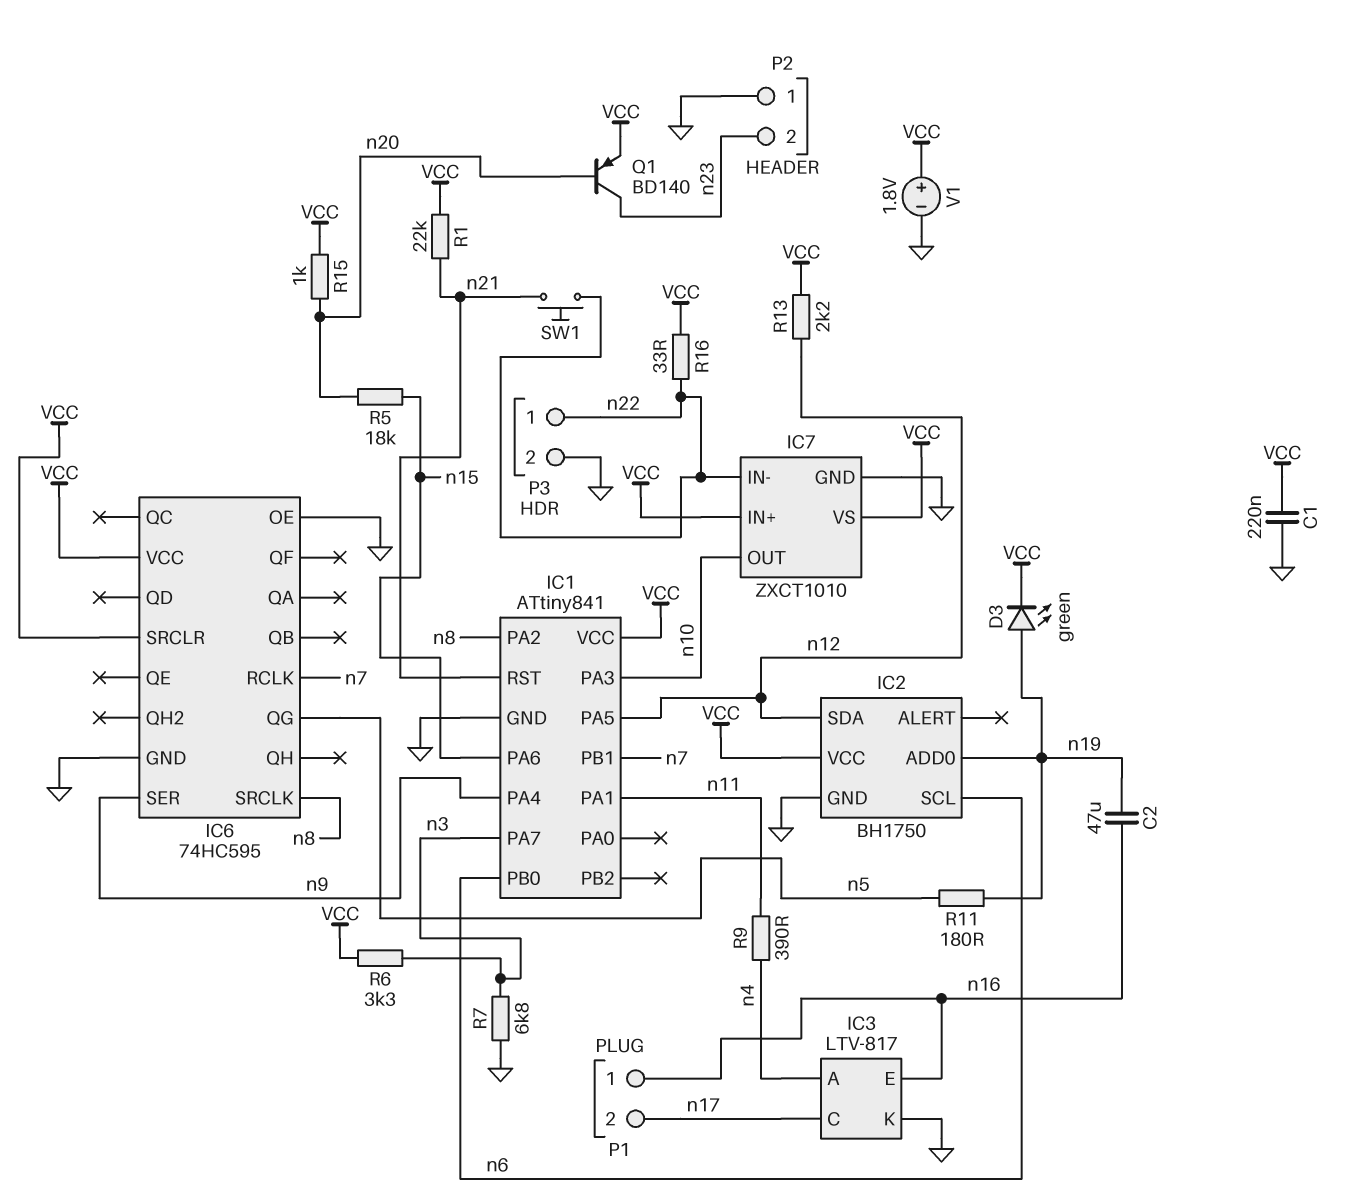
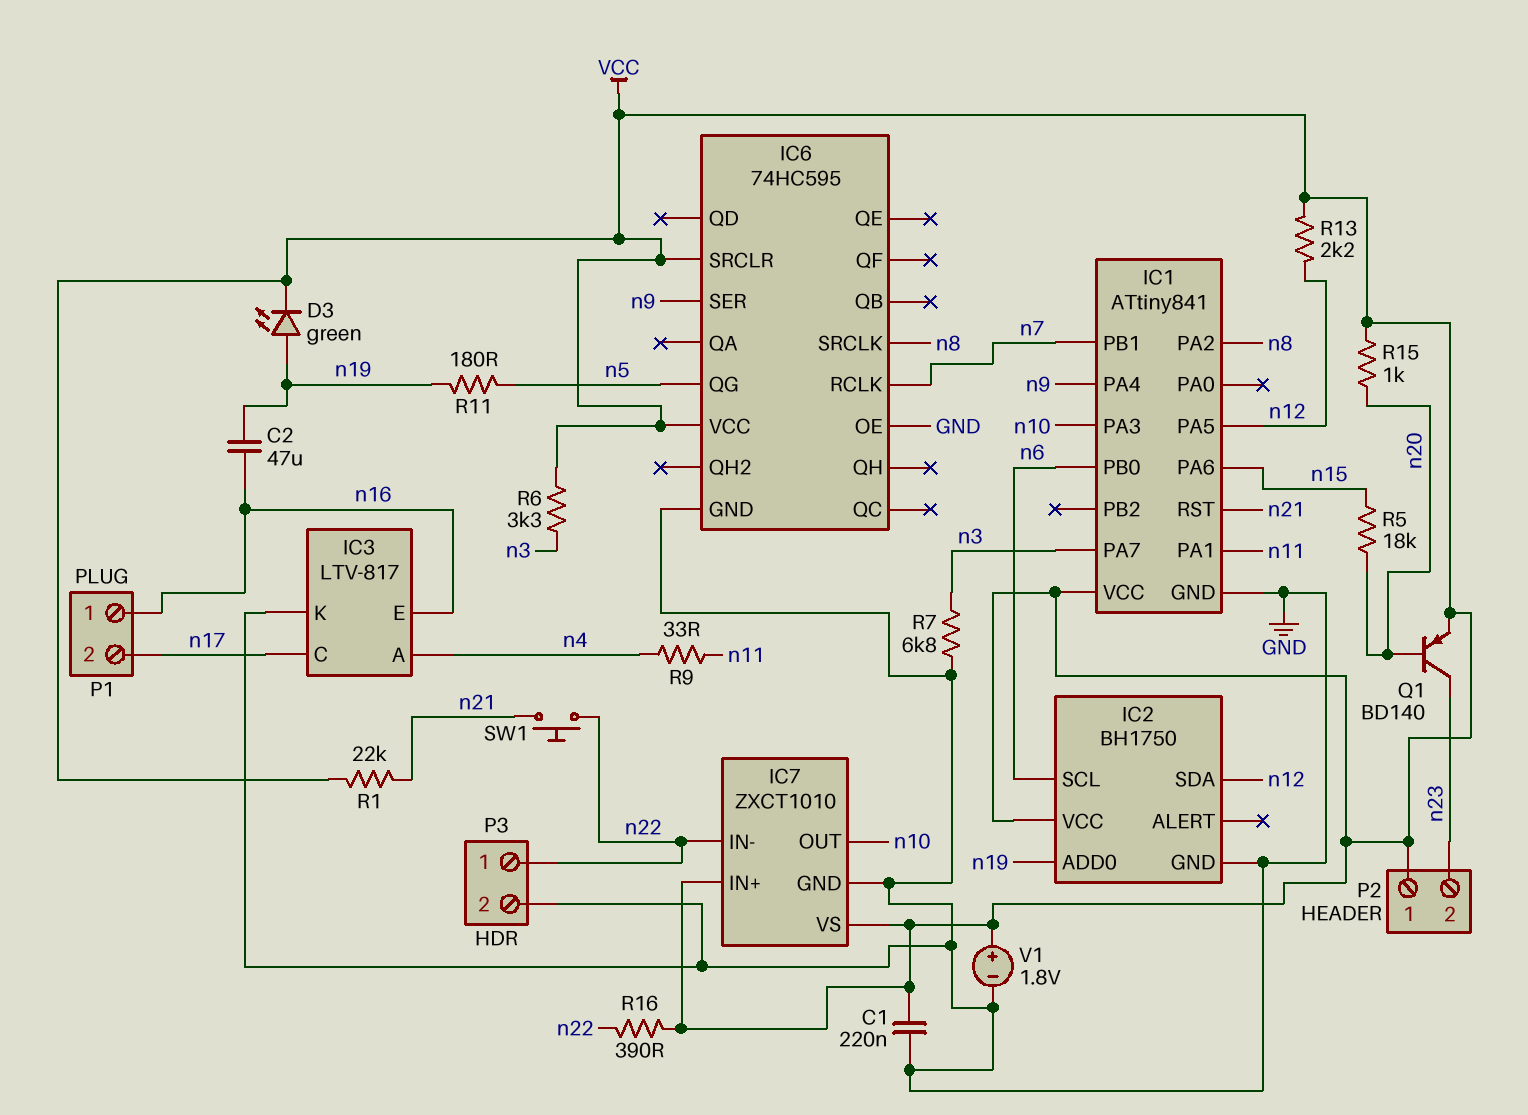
P2 pin 1: GND -> VCC
R9: 390 (n4, n11) -> 33 (n4, n11)
R16: 33 (VCC, n22) -> 390 (VCC, n22)

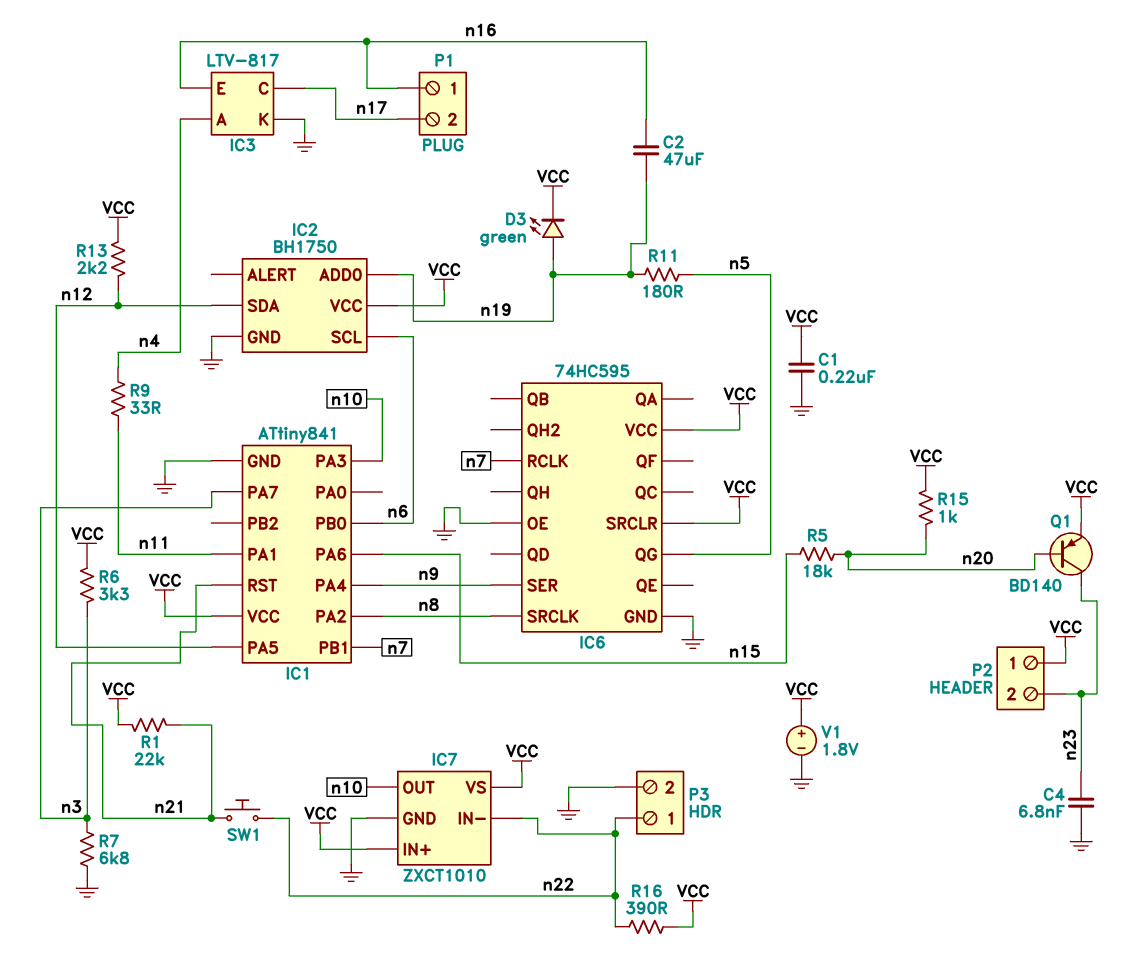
C4: none -> 6.8nF (GND, n23)

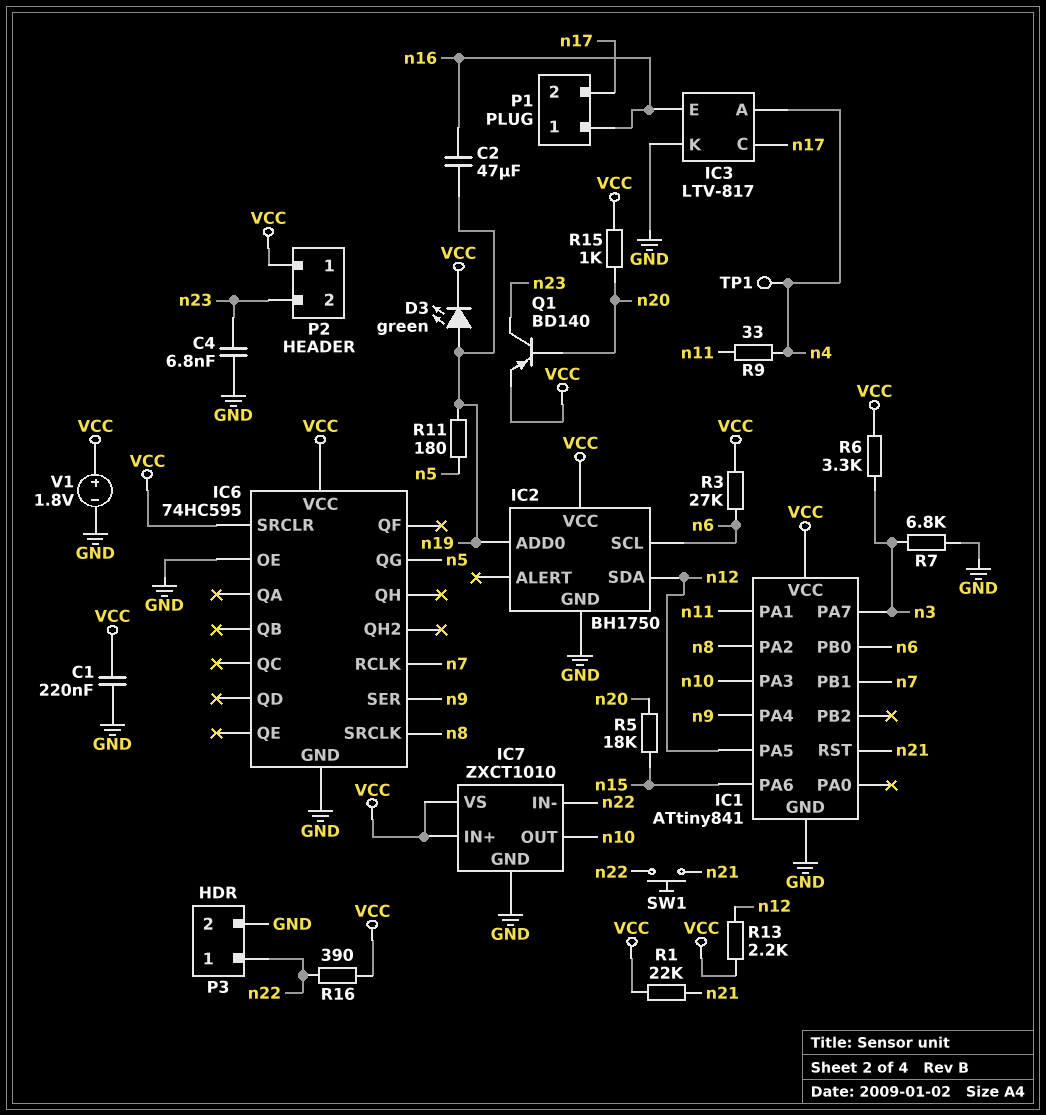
R3: none -> 27k (VCC, n6)
TP1: none -> test point (n4)

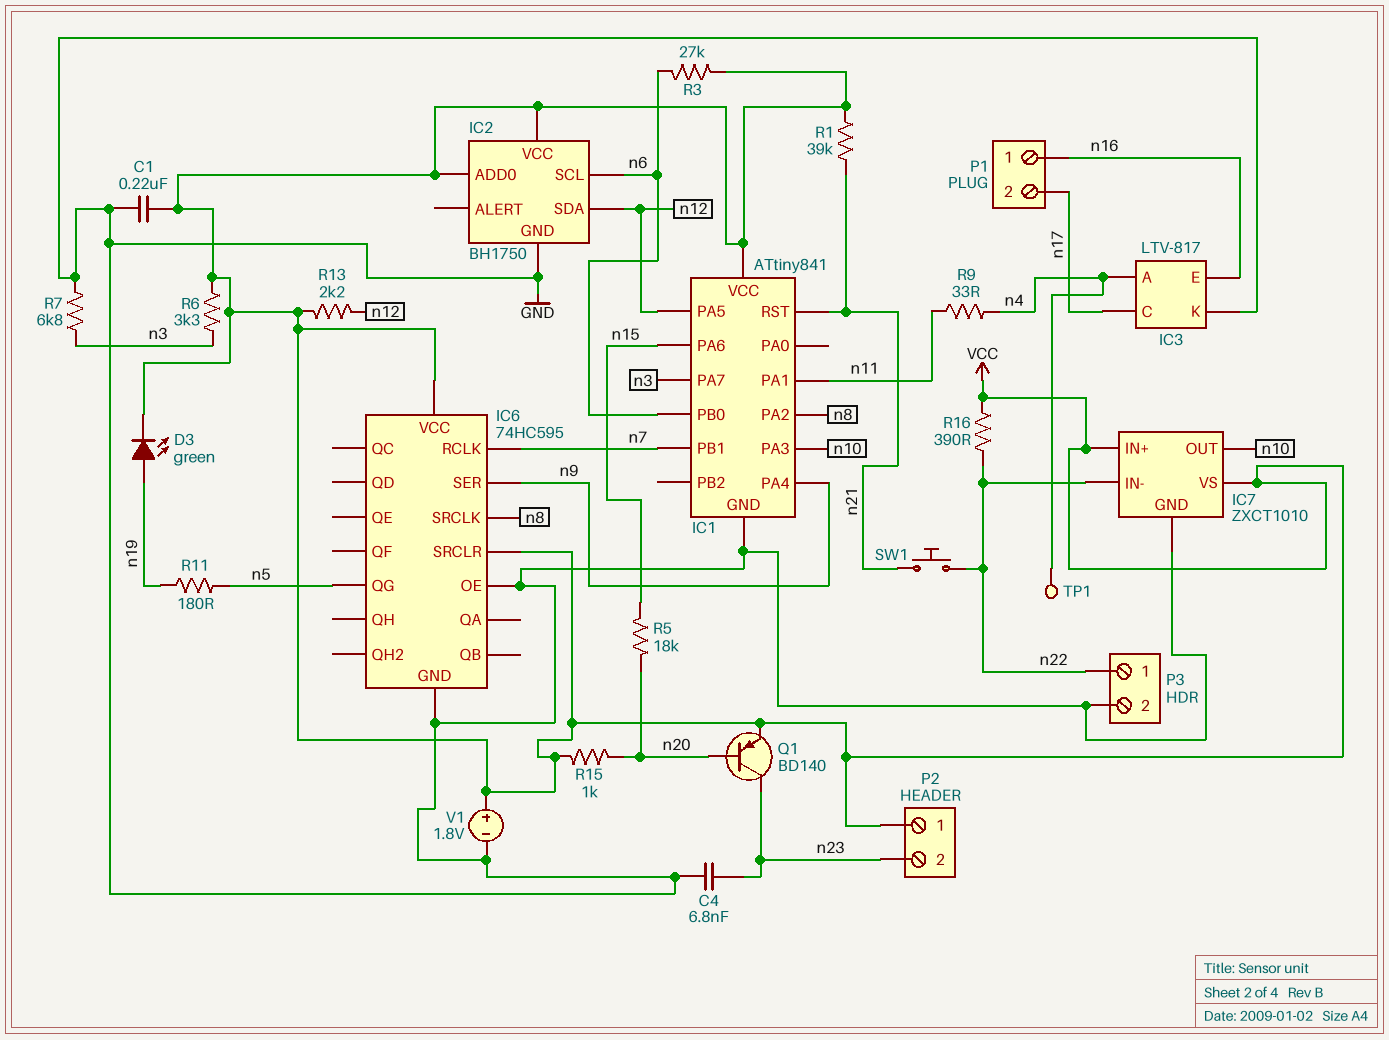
C2: 47uF (n16, n19) -> none
IC2 pin ADD0: n19 -> VCC
R1: 22k (VCC, n21) -> 39k (VCC, n21)

